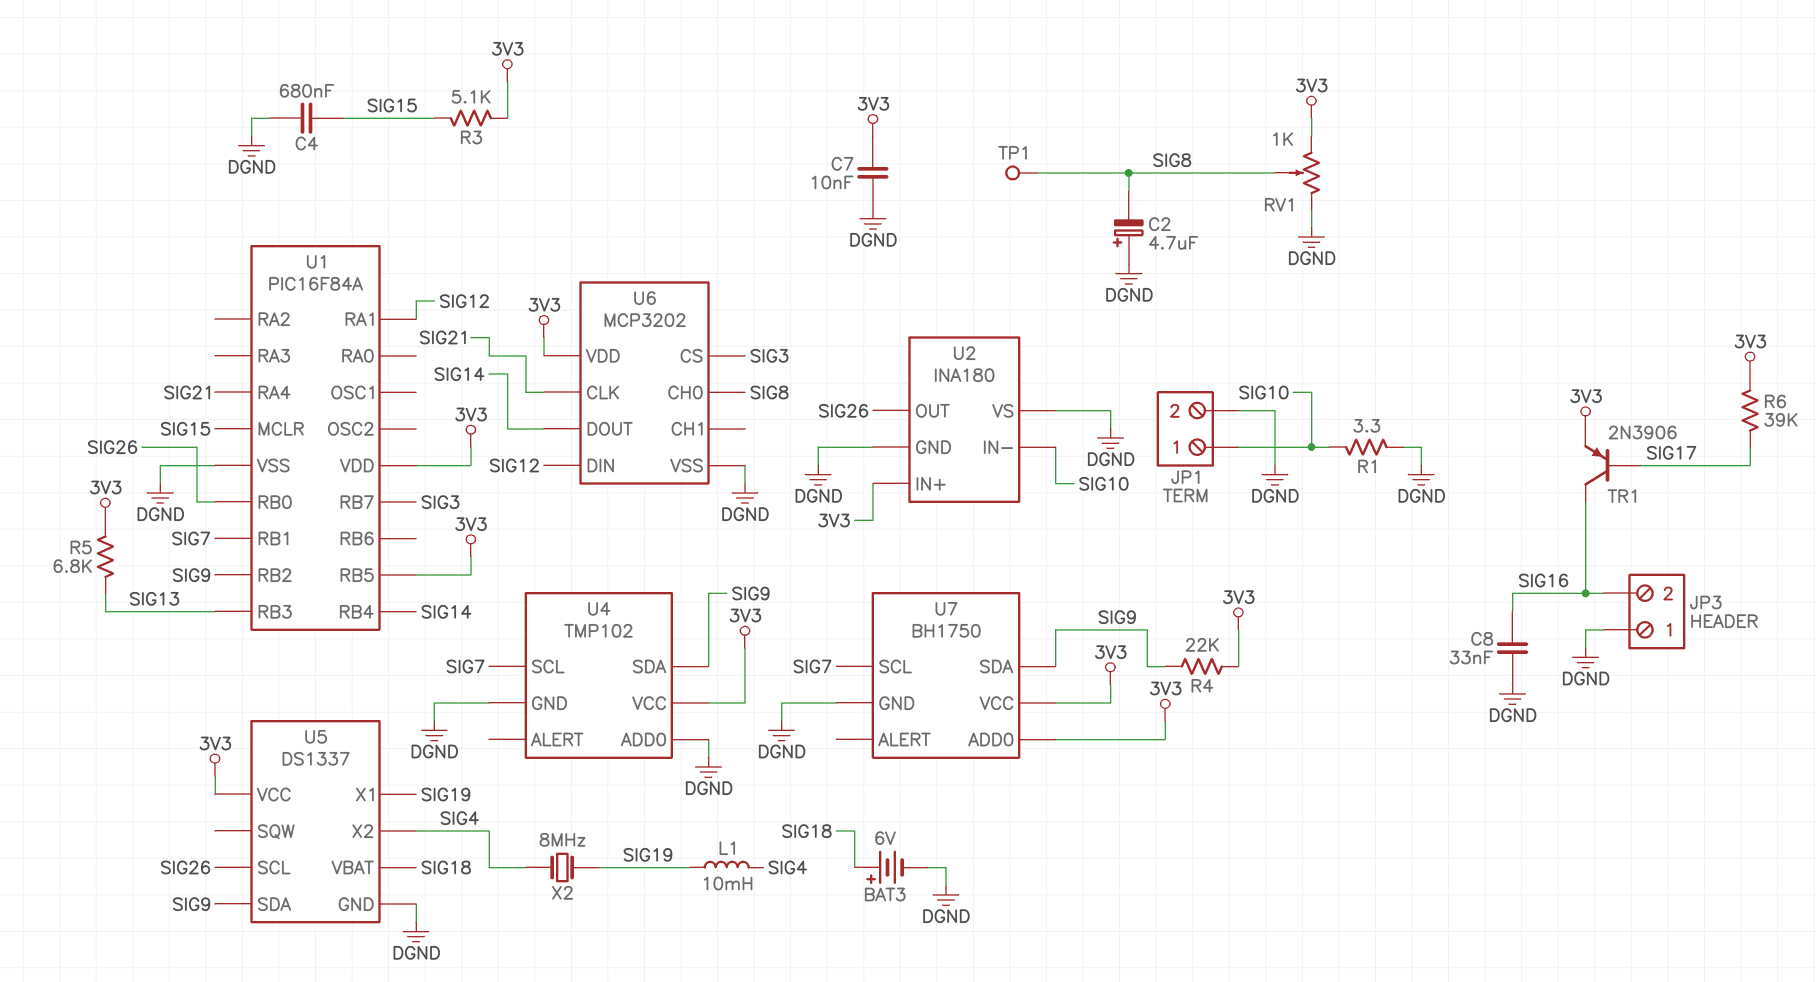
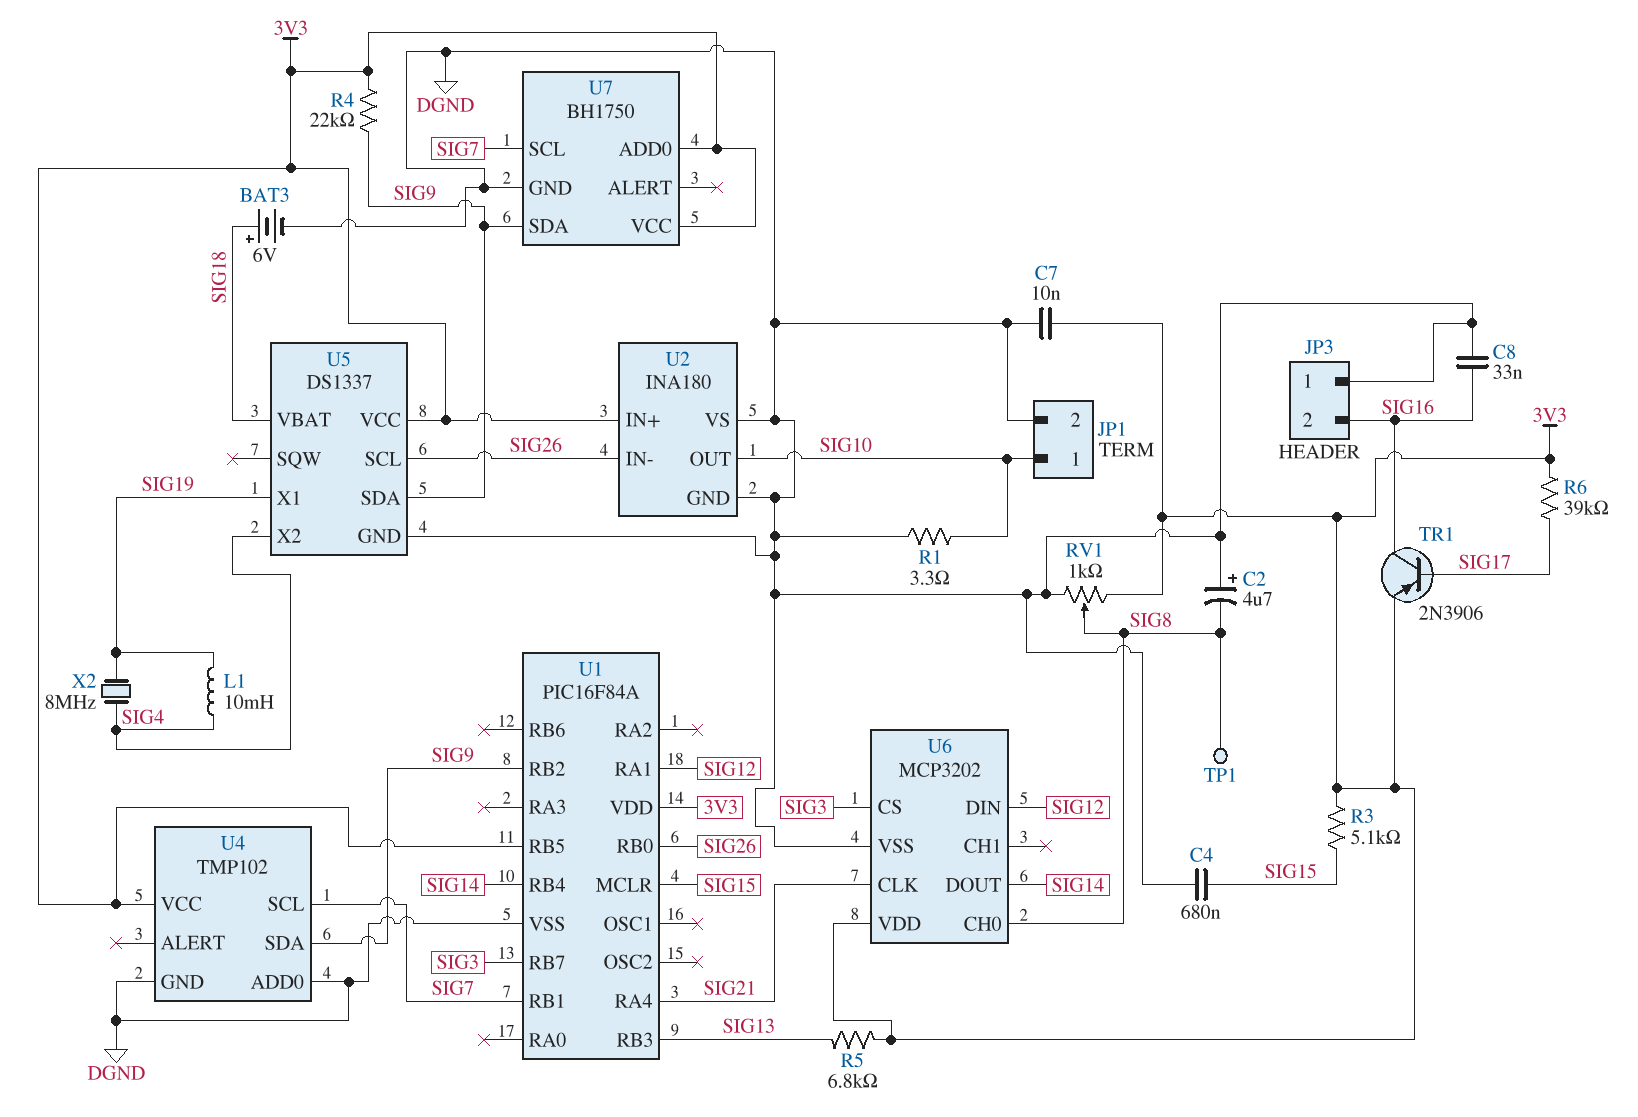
U2 pin IN-: SIG10 -> SIG26
U2 pin OUT: SIG26 -> SIG10

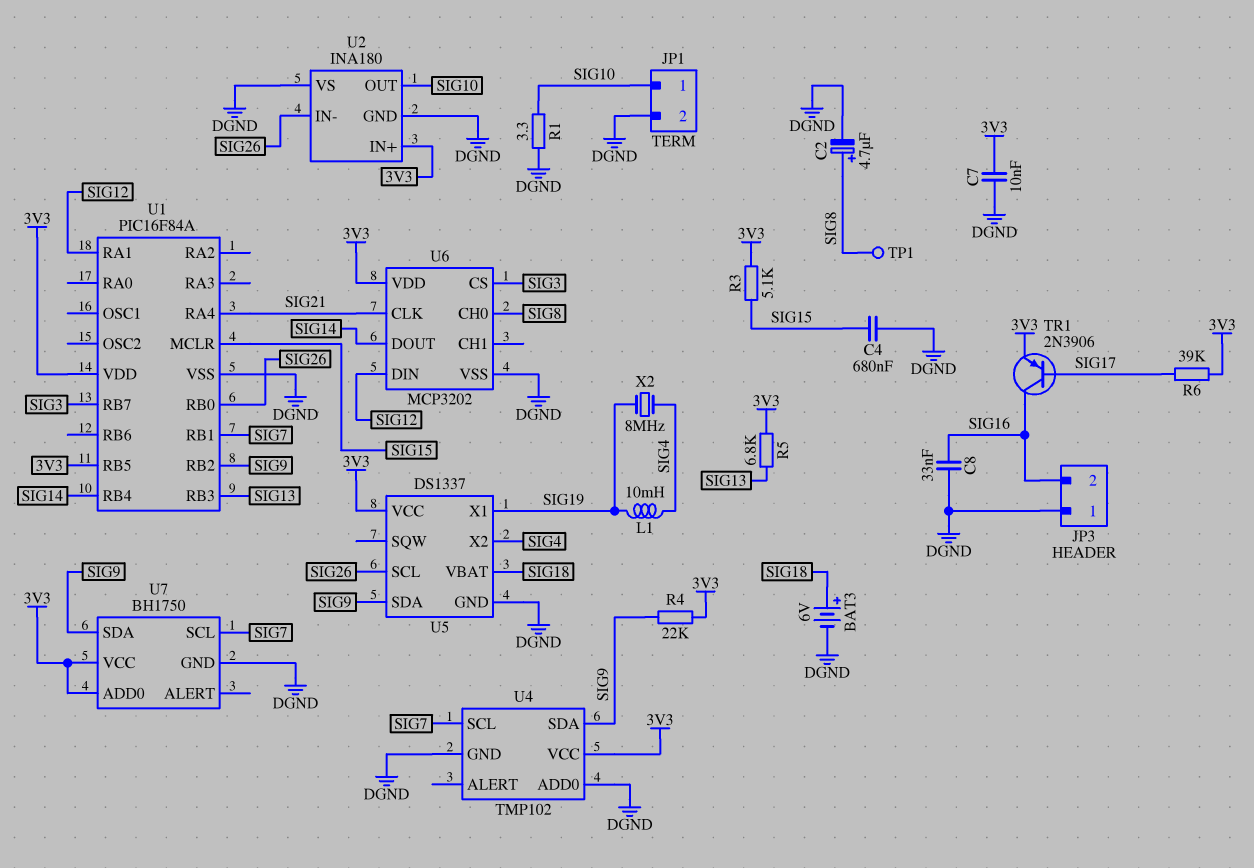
C2: 4.7uF (plus DGND, minus SIG8) -> 4.7uF (plus SIG8, minus DGND)
RV1: 1k (3V3, DGND, wiper SIG8) -> none

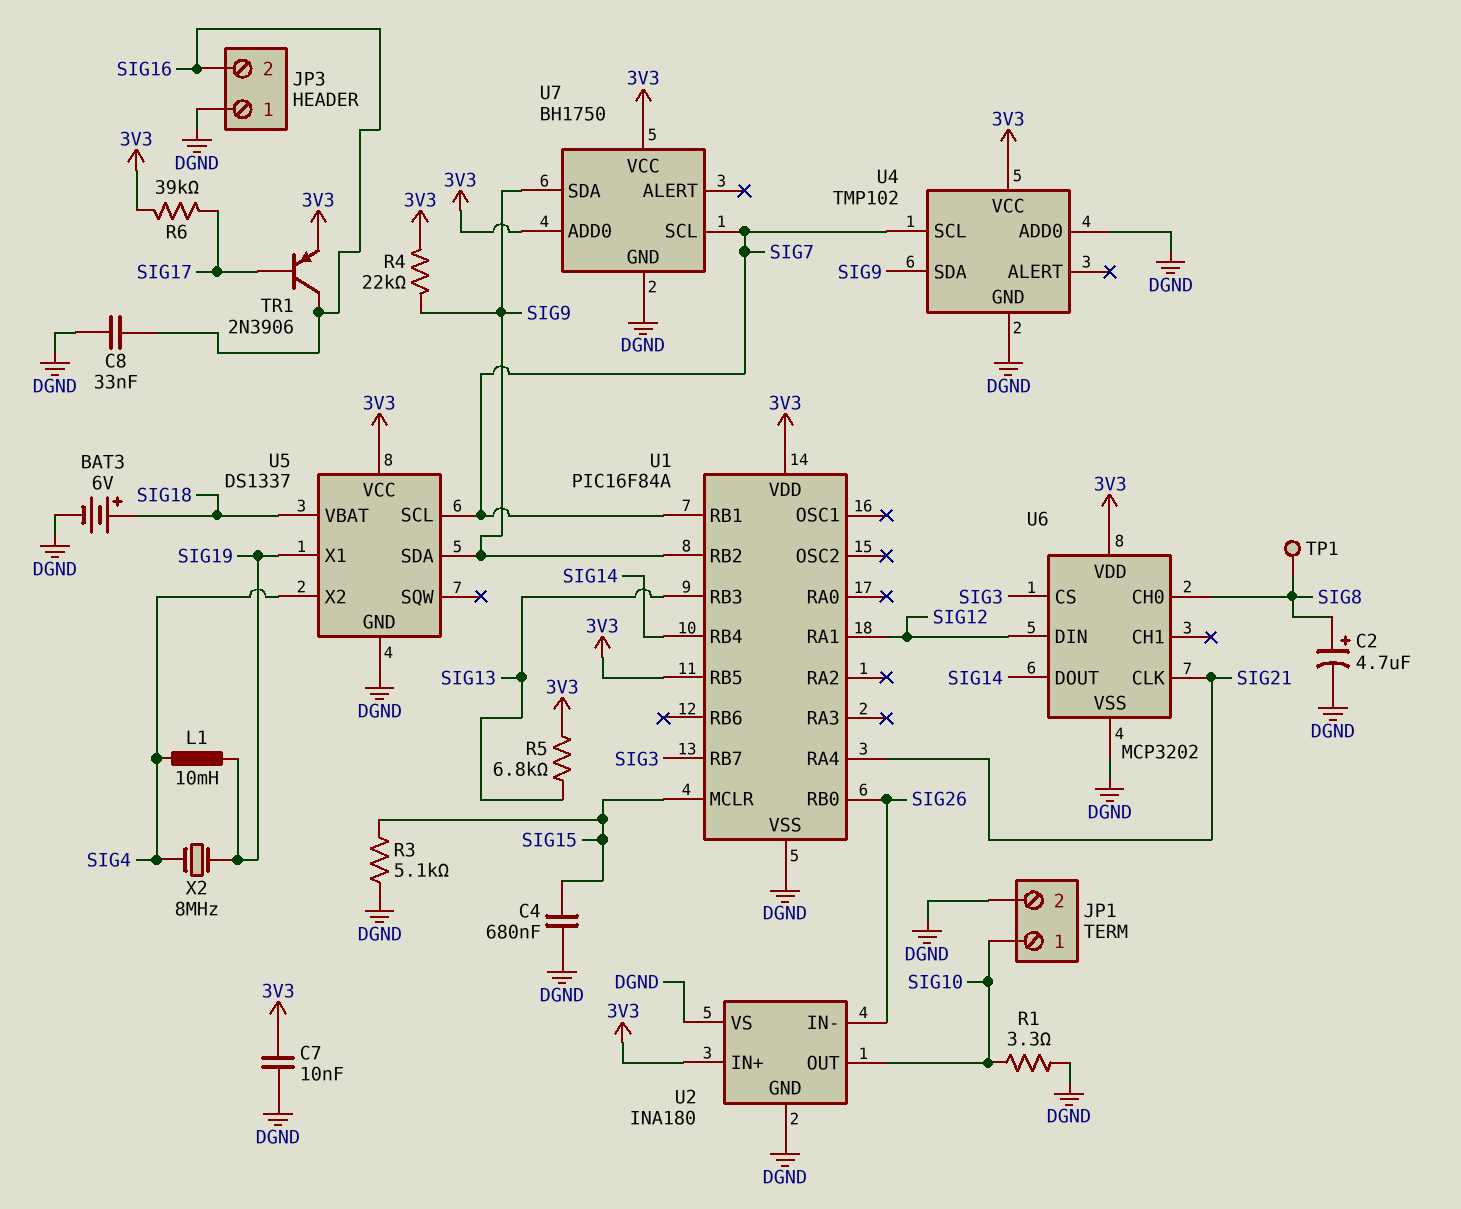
R3: 5.1k (3V3, SIG15) -> 5.1k (DGND, SIG15)
U5 pin SCL: SIG26 -> SIG7

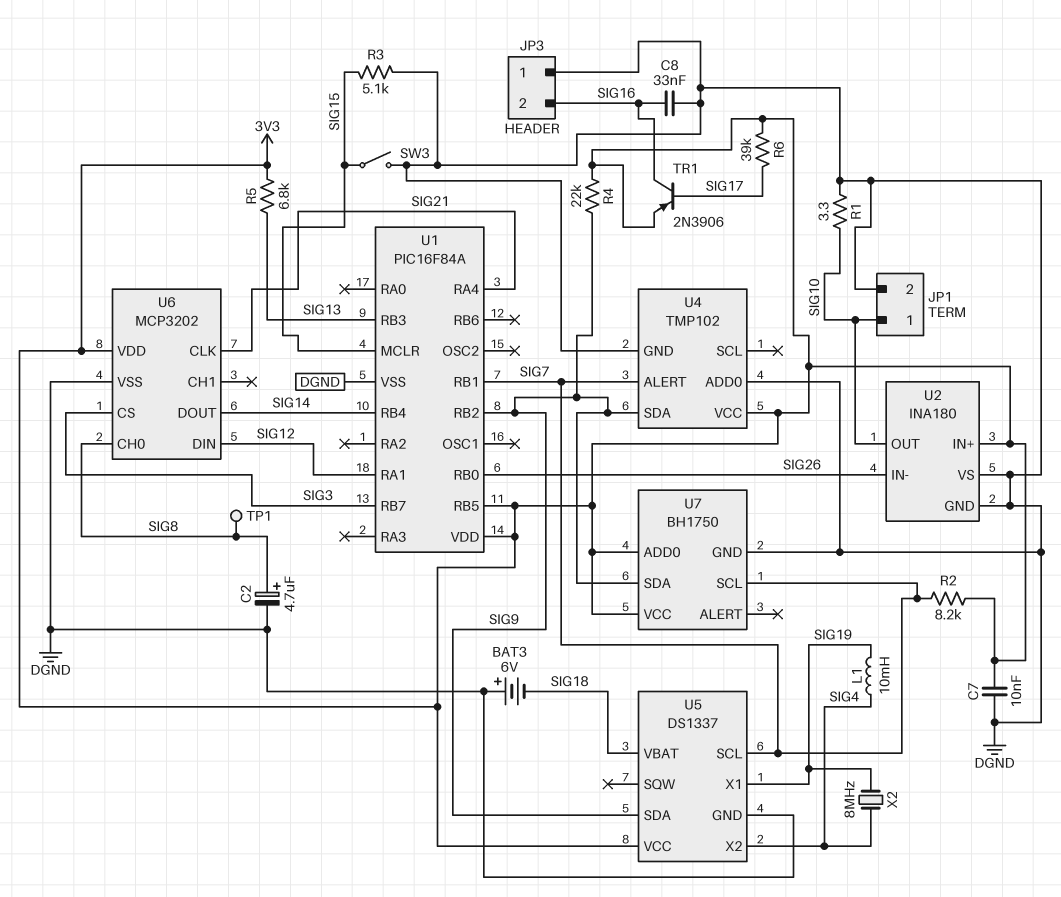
BAT3: 6V (plus SIG18, minus DGND) -> 6V (plus DGND, minus SIG18)
C4: 680nF (DGND, SIG15) -> none
R2: none -> 8.2k (3V3, SIG7)
SW3: none -> switch (DGND, SIG15)
U4 pin ALERT: none -> SIG7
U4 pin SCL: SIG7 -> none

